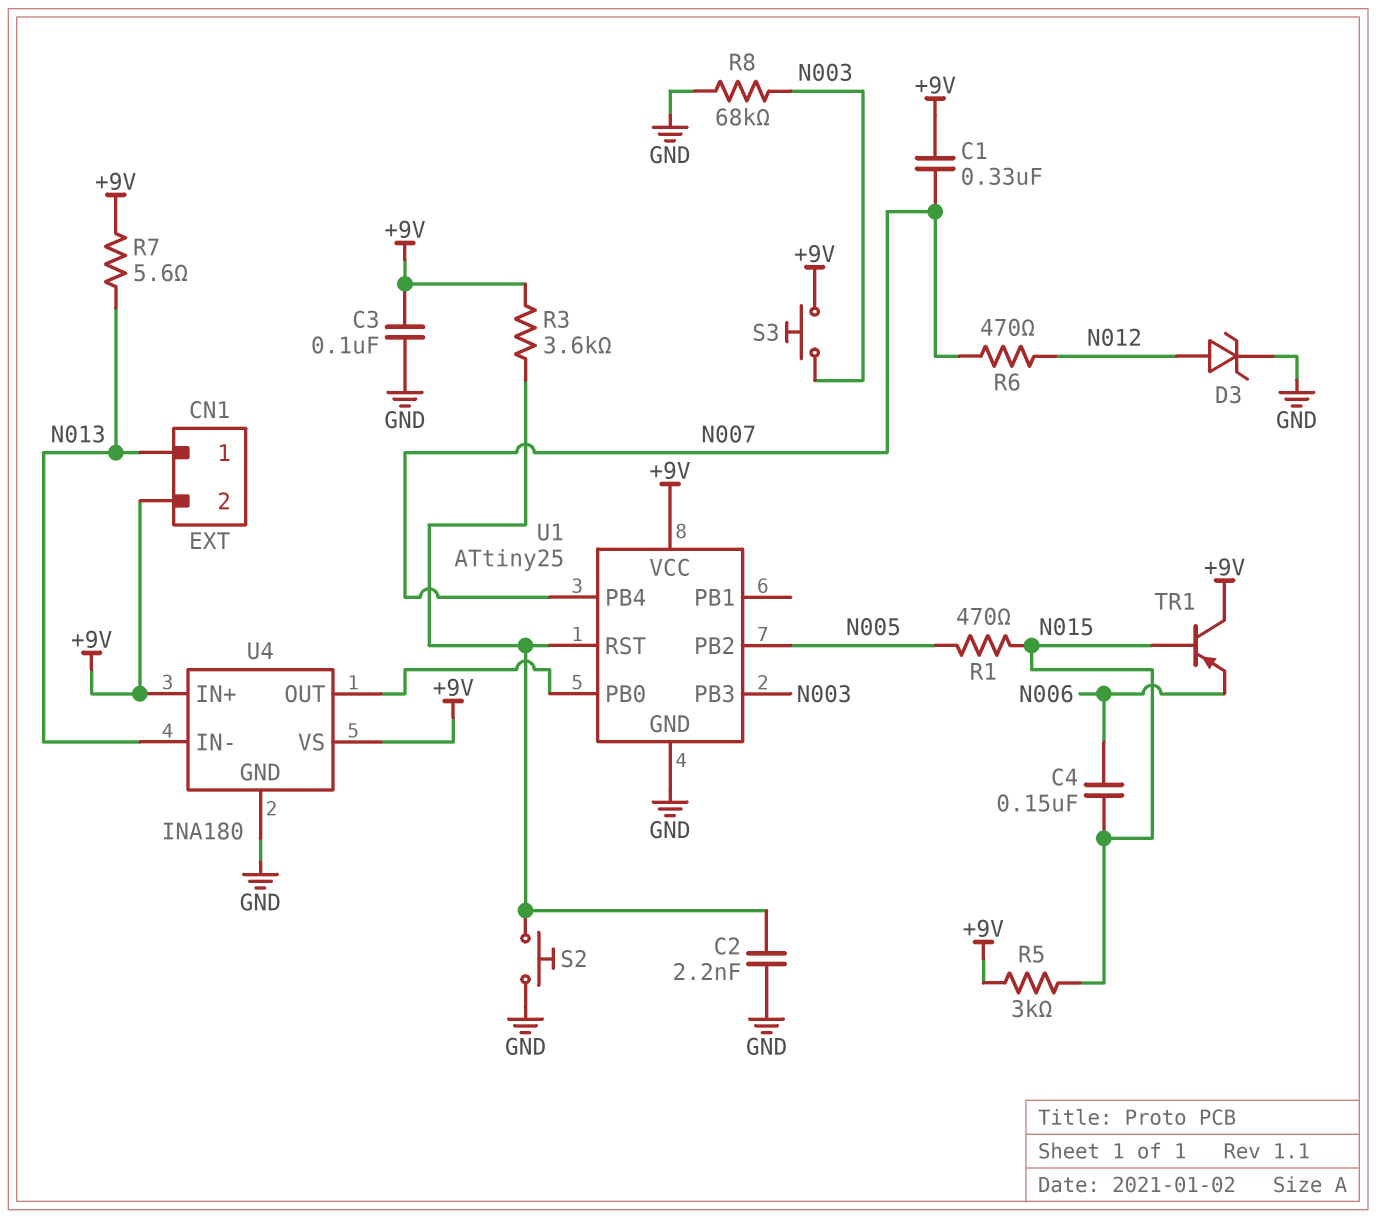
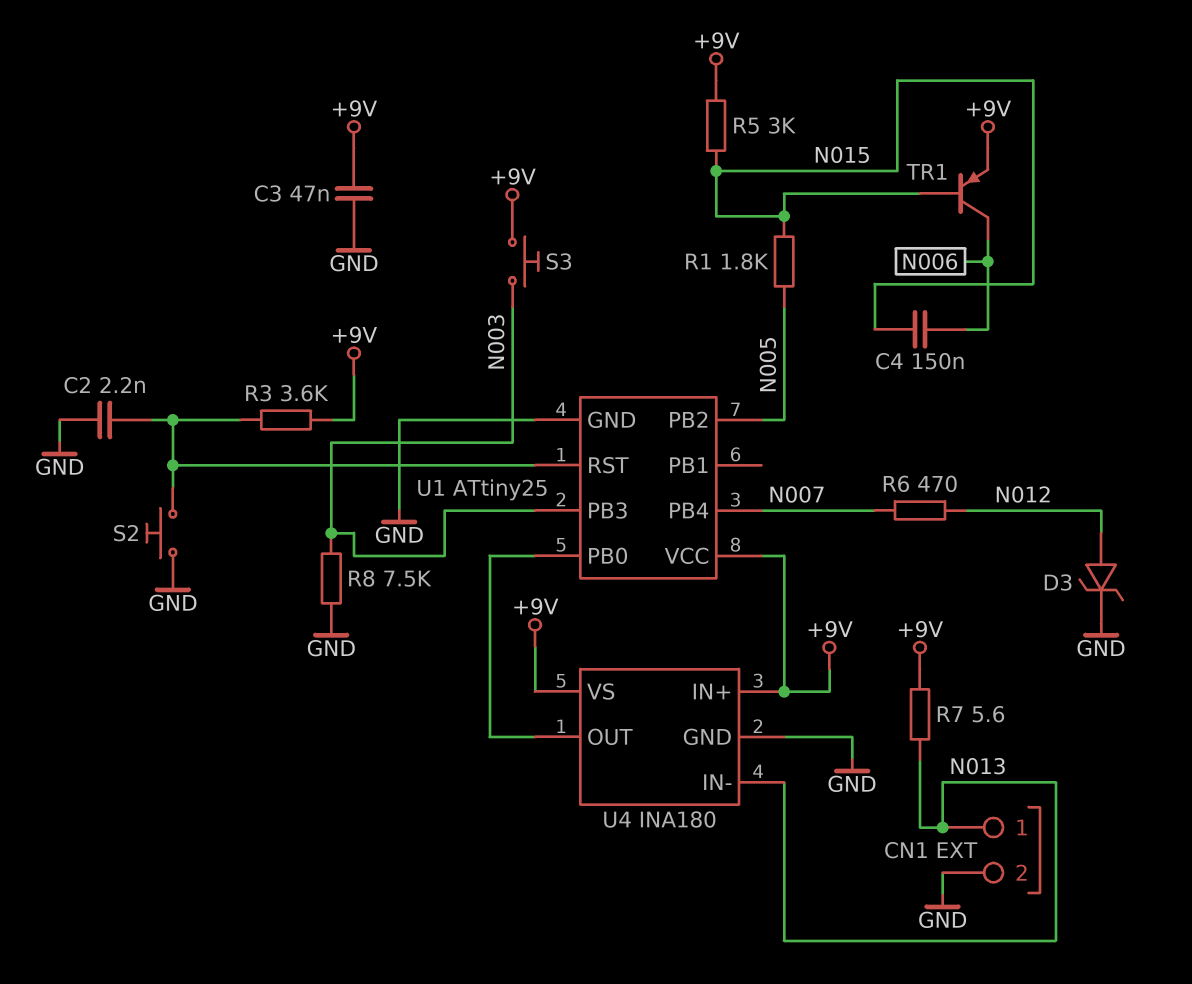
C1: 330nF (+9V, N007) -> none
C3: 100nF (+9V, GND) -> 47nF (+9V, GND)
CN1 pin 2: +9V -> GND
R1: 470 (N005, N015) -> 1.8k (N005, N015)
R8: 68k (GND, N003) -> 7.5k (GND, N003)
TR1: PNP (B N015, C +9V, E N006) -> PNP (B N015, C N006, E +9V)

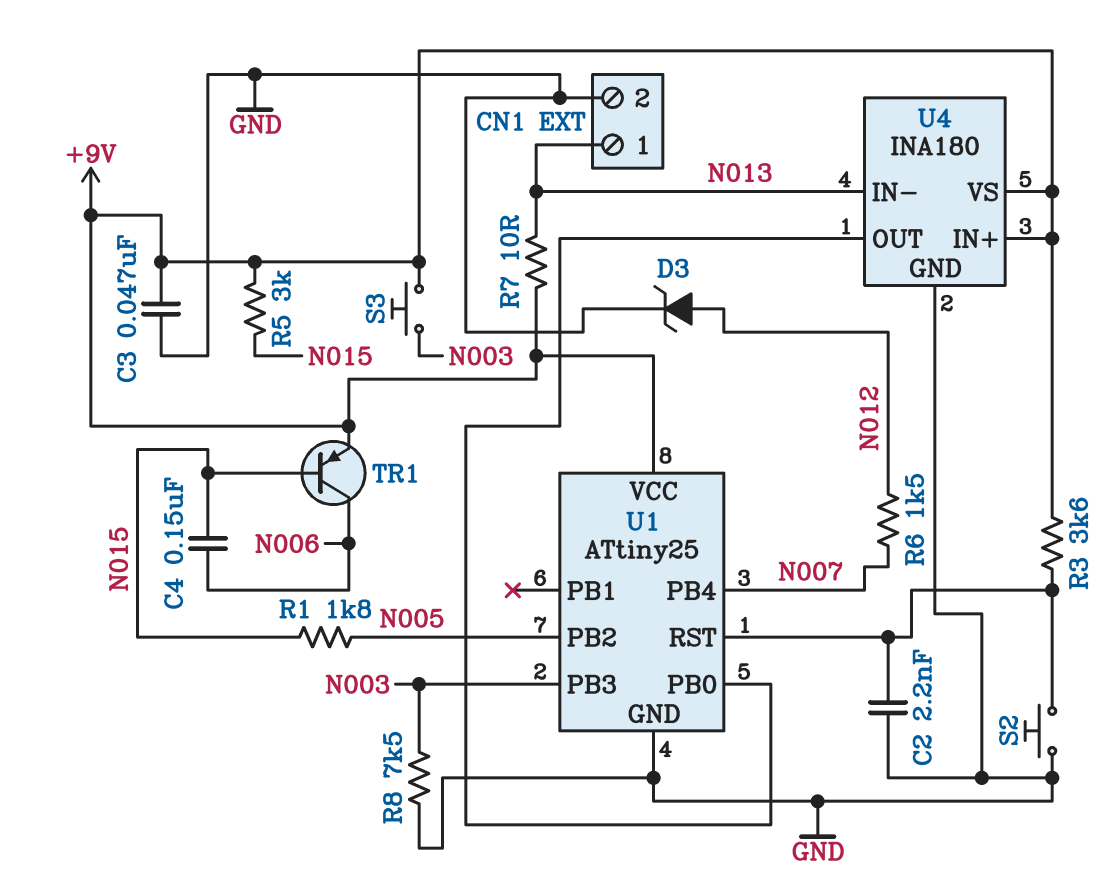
R6: 470 (N007, N012) -> 1.5k (N007, N012)
R7: 5.6 (+9V, N013) -> 10 (+9V, N013)

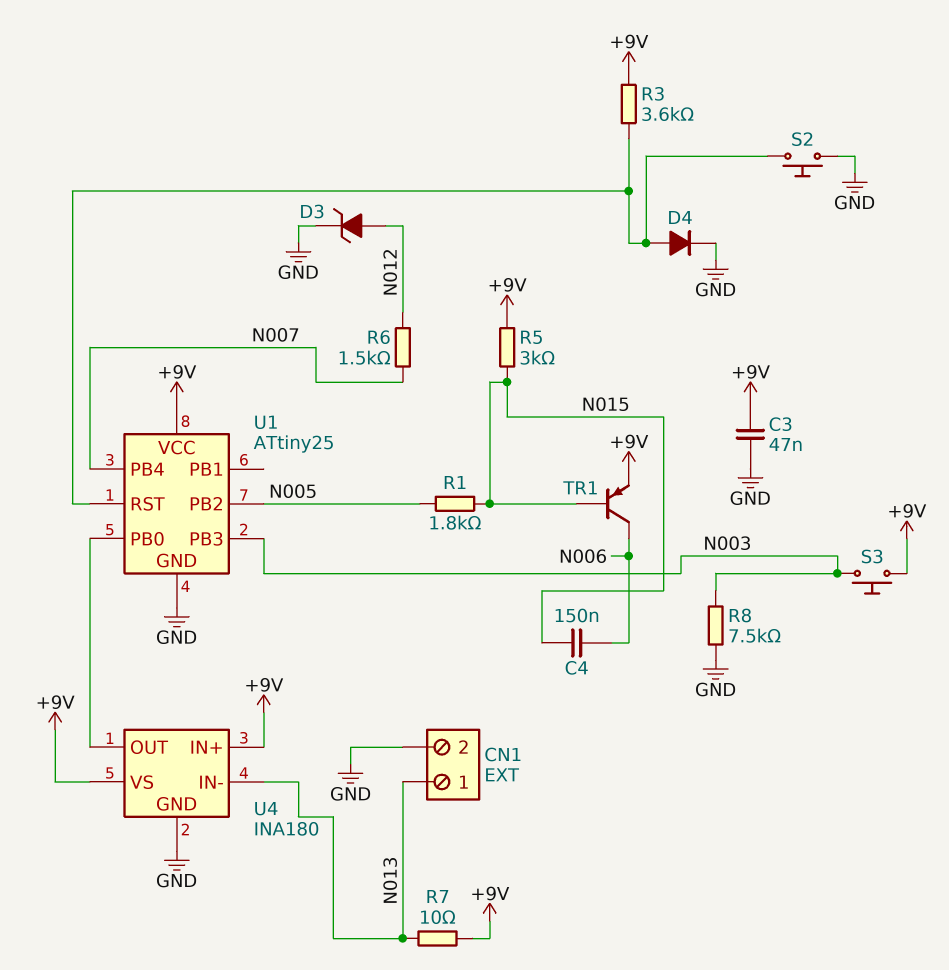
C2: 2.2nF (GND, U1/RST) -> none
D4: none -> diode (A U1/RST, K GND)

